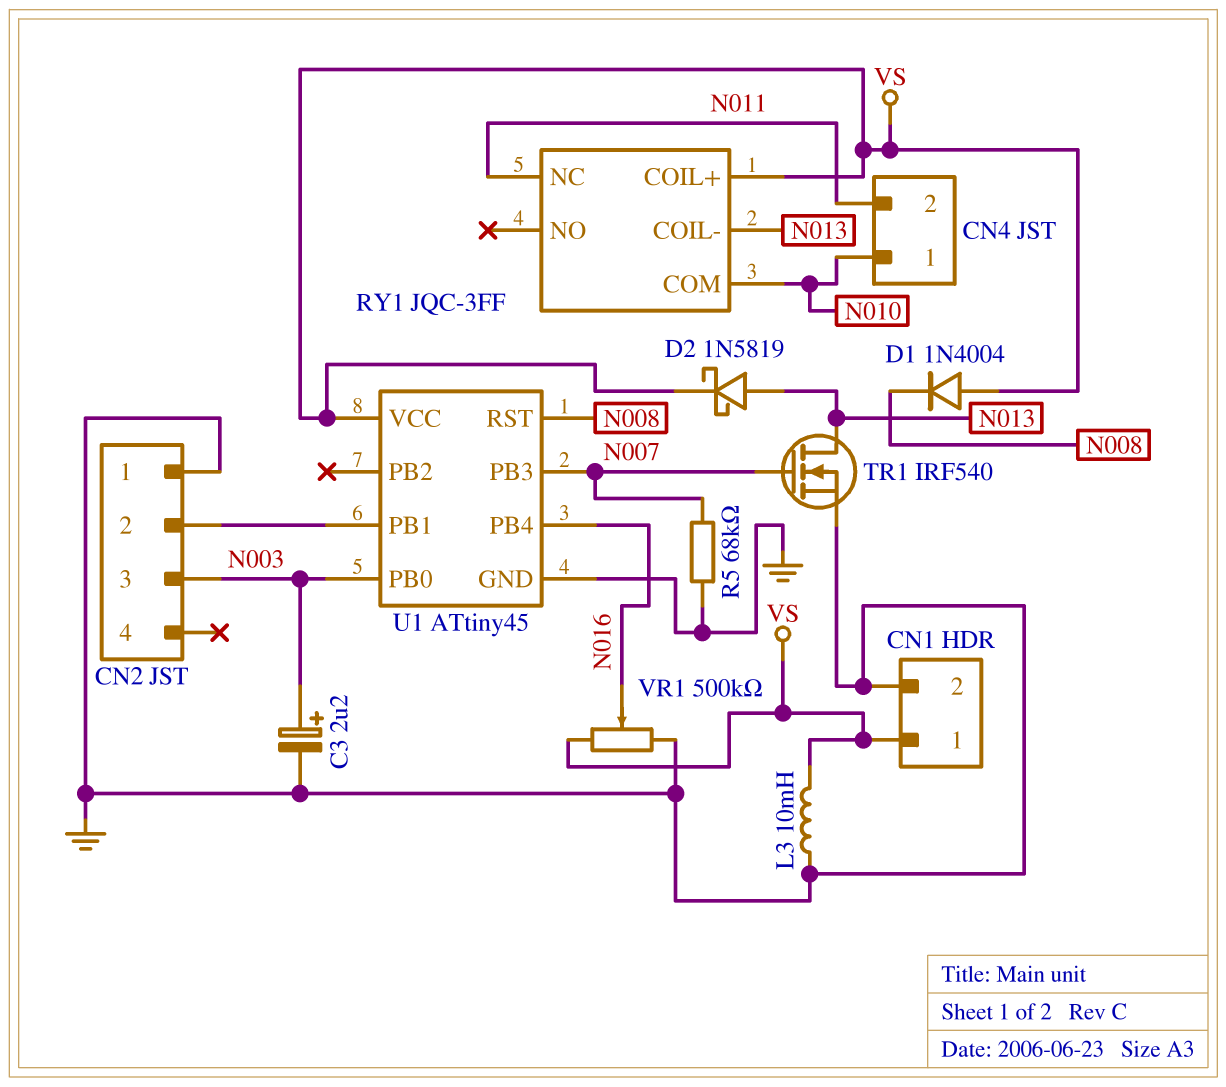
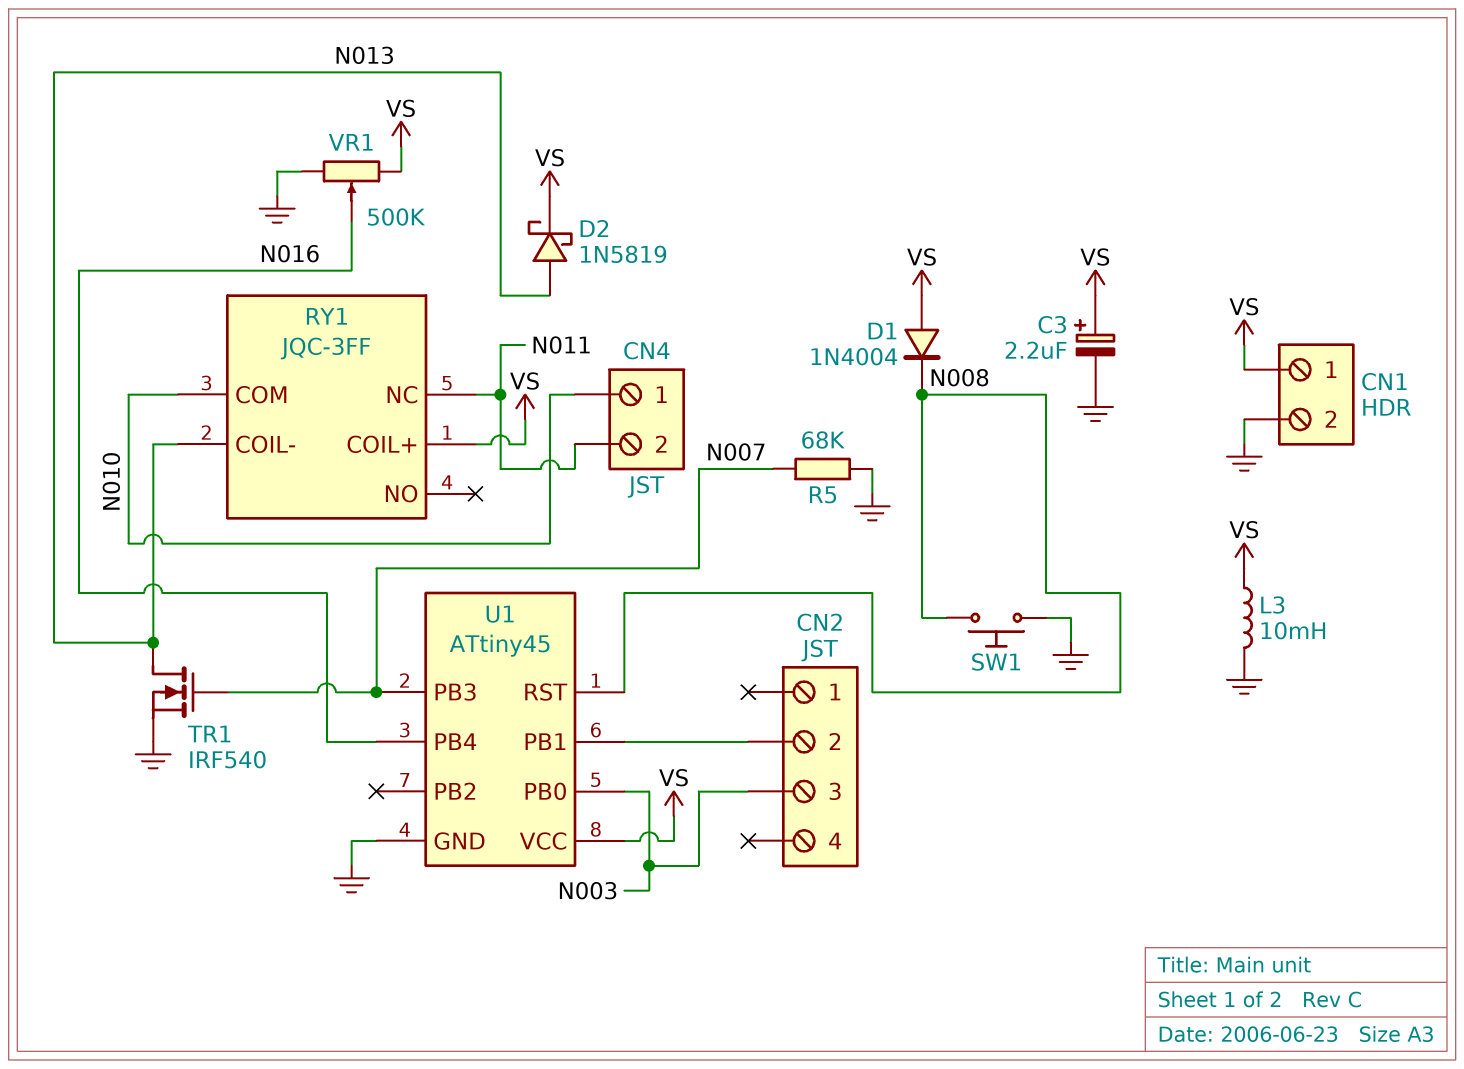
C3: 2.2uF (plus N003, minus GND) -> 2.2uF (plus VS, minus GND)
CN2 pin 1: GND -> none
SW1: none -> button (GND, N008)

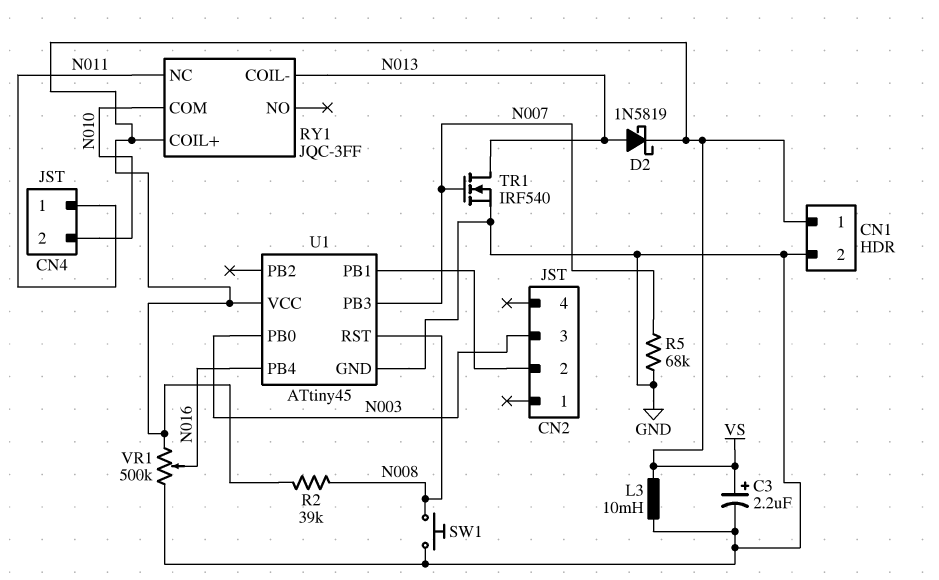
CN4 pin 1: N010 -> N011
CN4 pin 2: N011 -> N010
D1: diode 1N4004 (A VS, K N008) -> none
R2: none -> 39k (N008, VS)

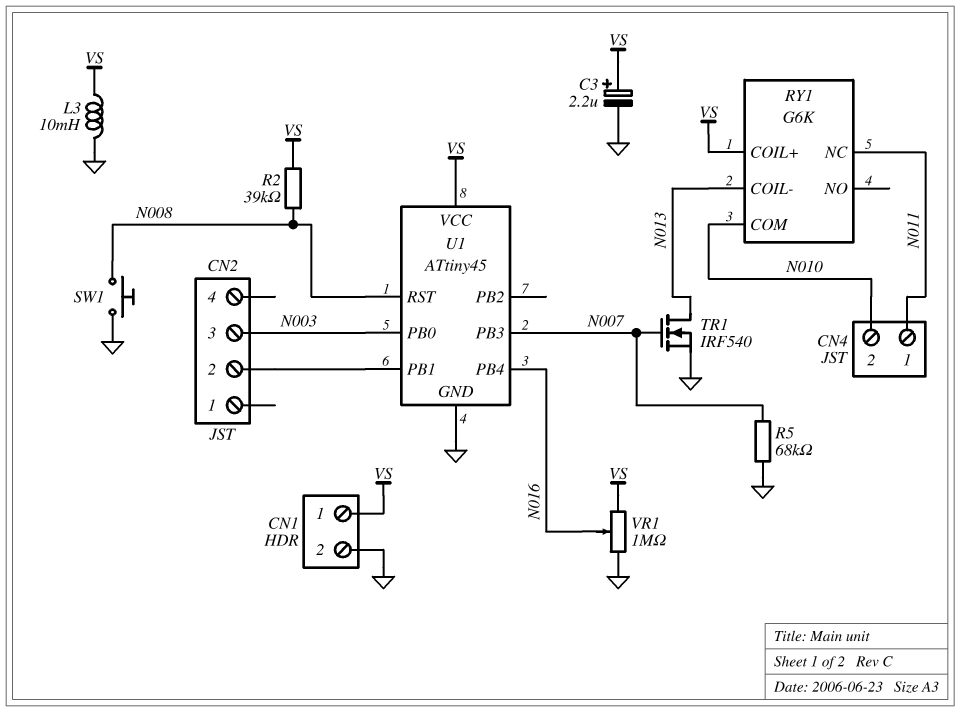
D2: schottky 1N5819 (A N013, K VS) -> none
RY1: JQC-3FF -> G6K
VR1: 500k (GND, VS, wiper N016) -> 1M (GND, VS, wiper N016)

